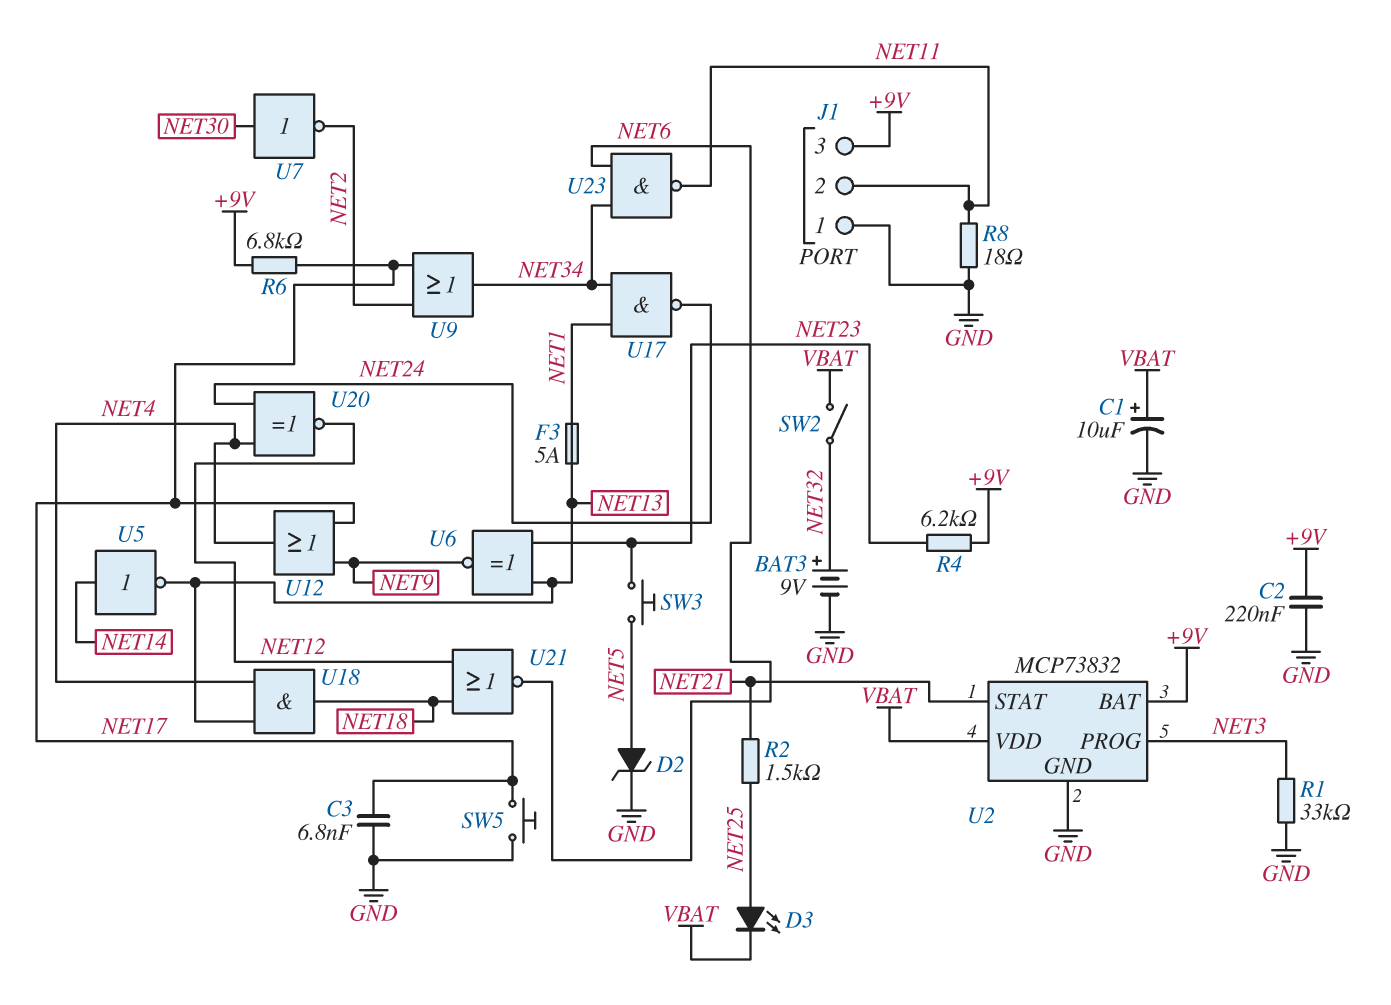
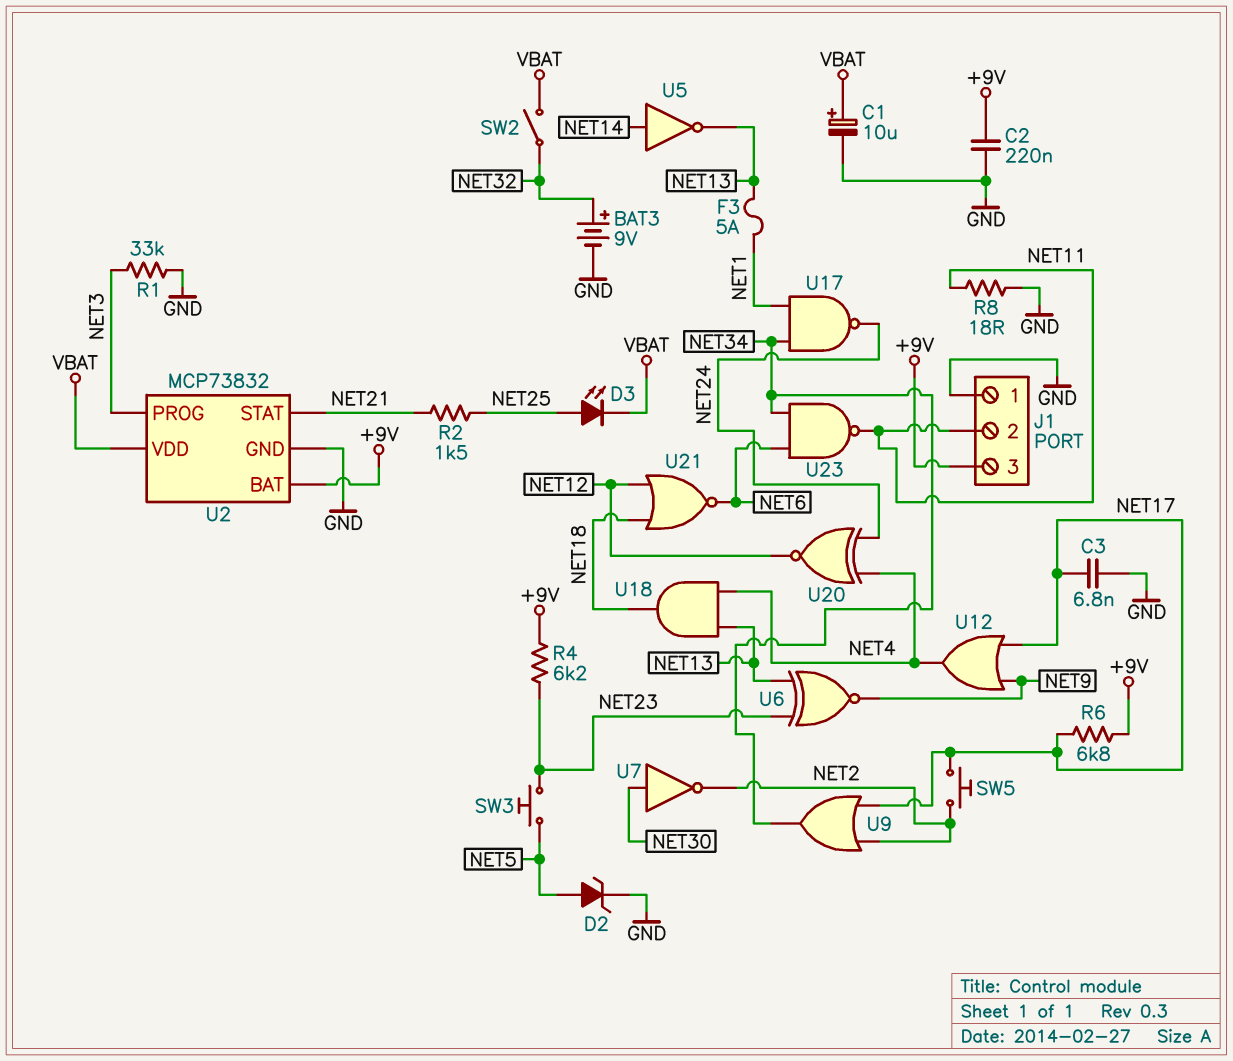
SW5: button (GND, NET17) -> button (NET2, NET17)

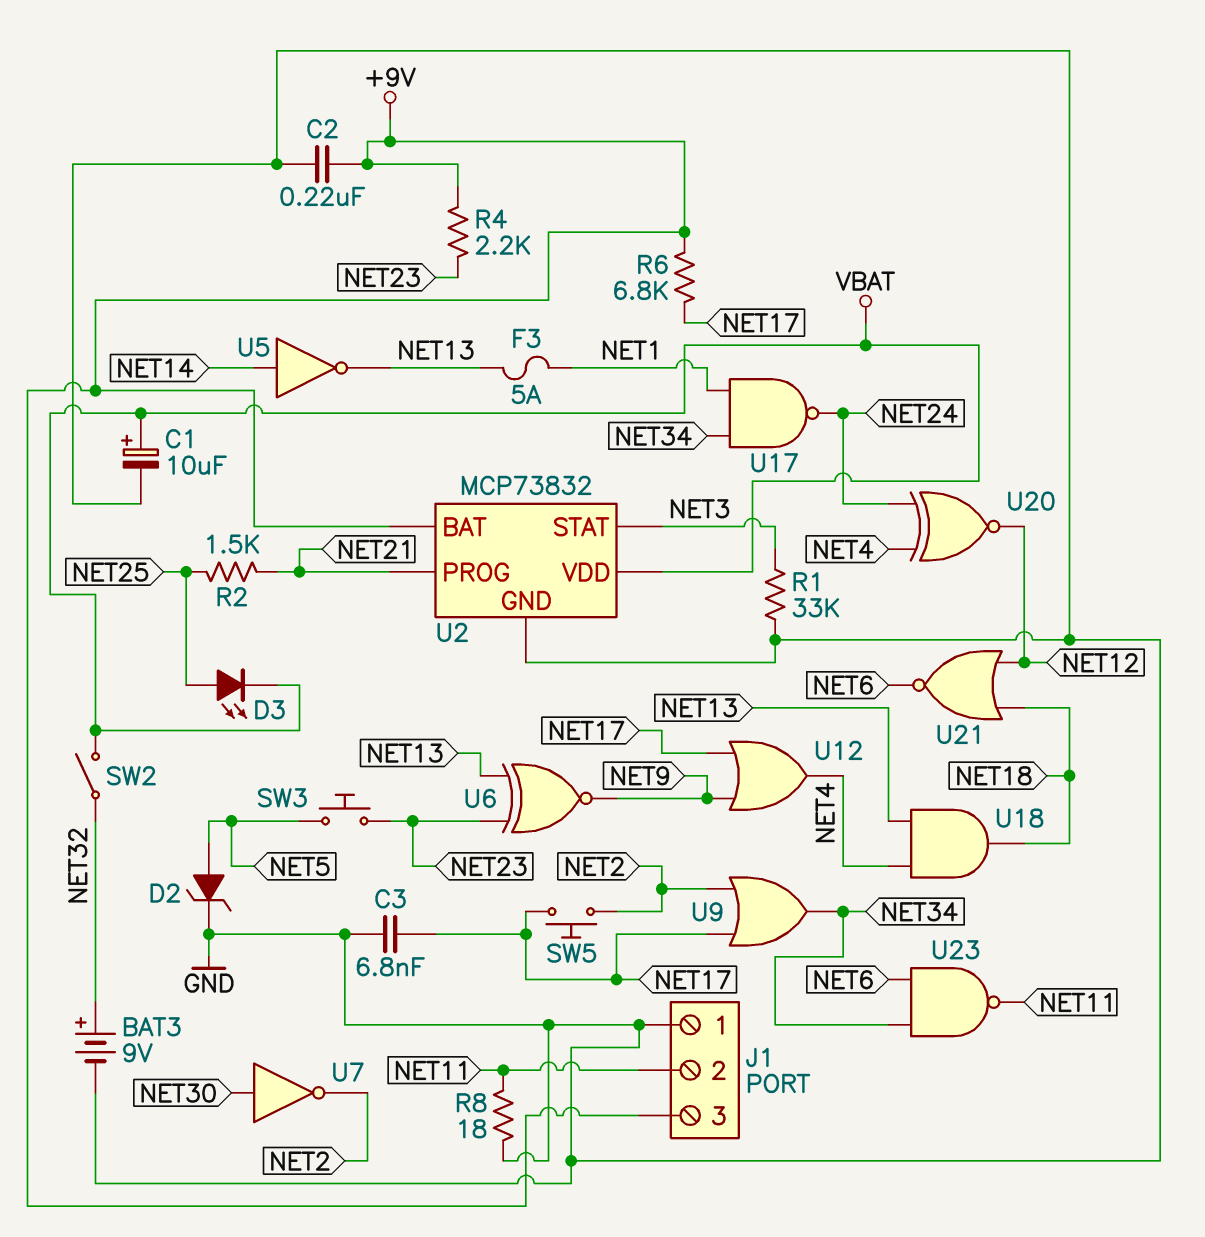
R4: 6.2k (+9V, NET23) -> 2.2k (+9V, NET23)
U2 pin PROG: NET3 -> NET21
U2 pin STAT: NET21 -> NET3

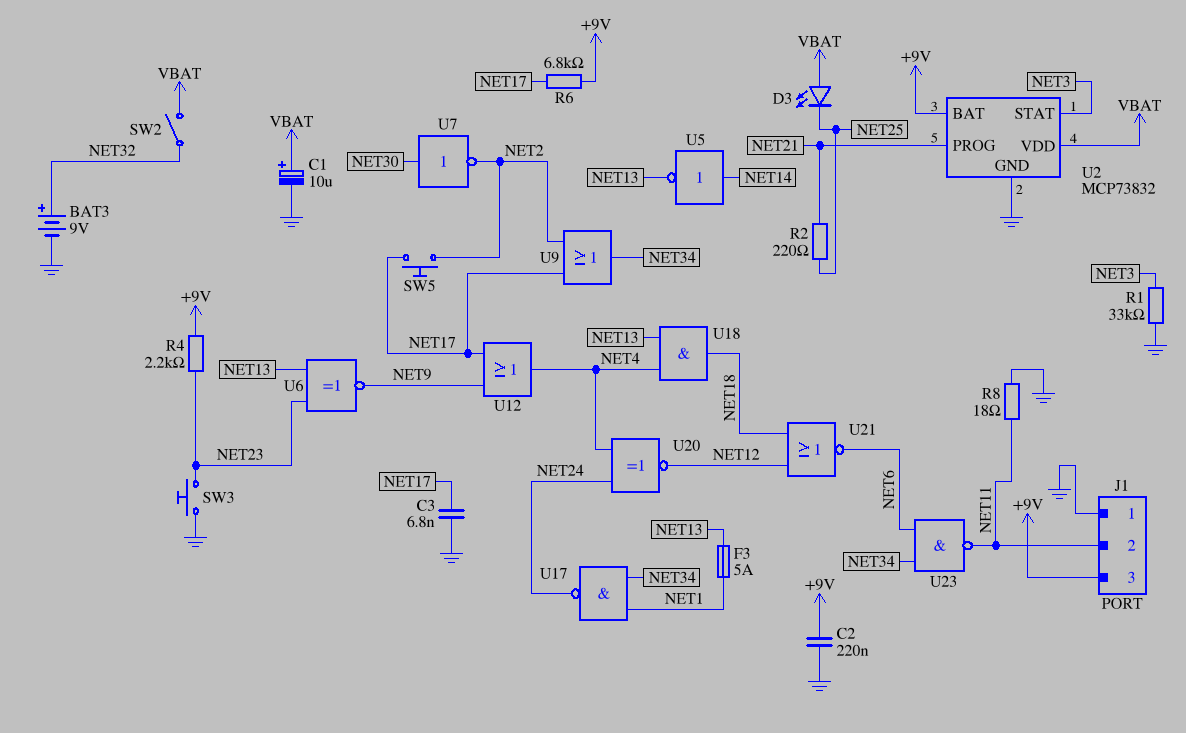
D2: zener (A NET5, K GND) -> none
D3: LED (A NET25, K VBAT) -> LED (A VBAT, K NET25)
R2: 1.5k (NET21, NET25) -> 220 (NET21, NET25)
SW3: button (NET5, NET23) -> button (GND, NET23)

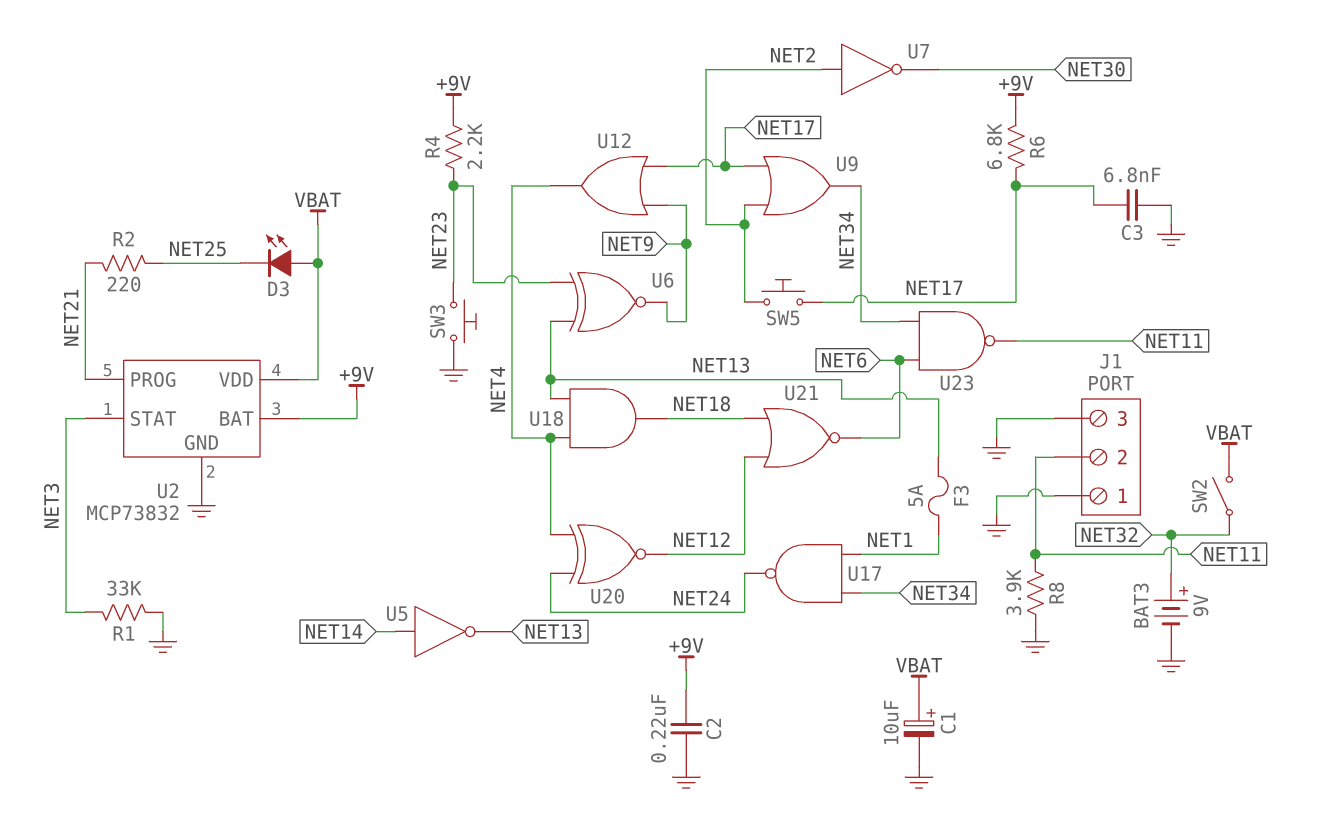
J1 pin 3: +9V -> GND
R8: 18 (GND, NET11) -> 3.9k (GND, NET11)
U7: NOT (in NET30, out NET2) -> NOT (in NET2, out NET30)

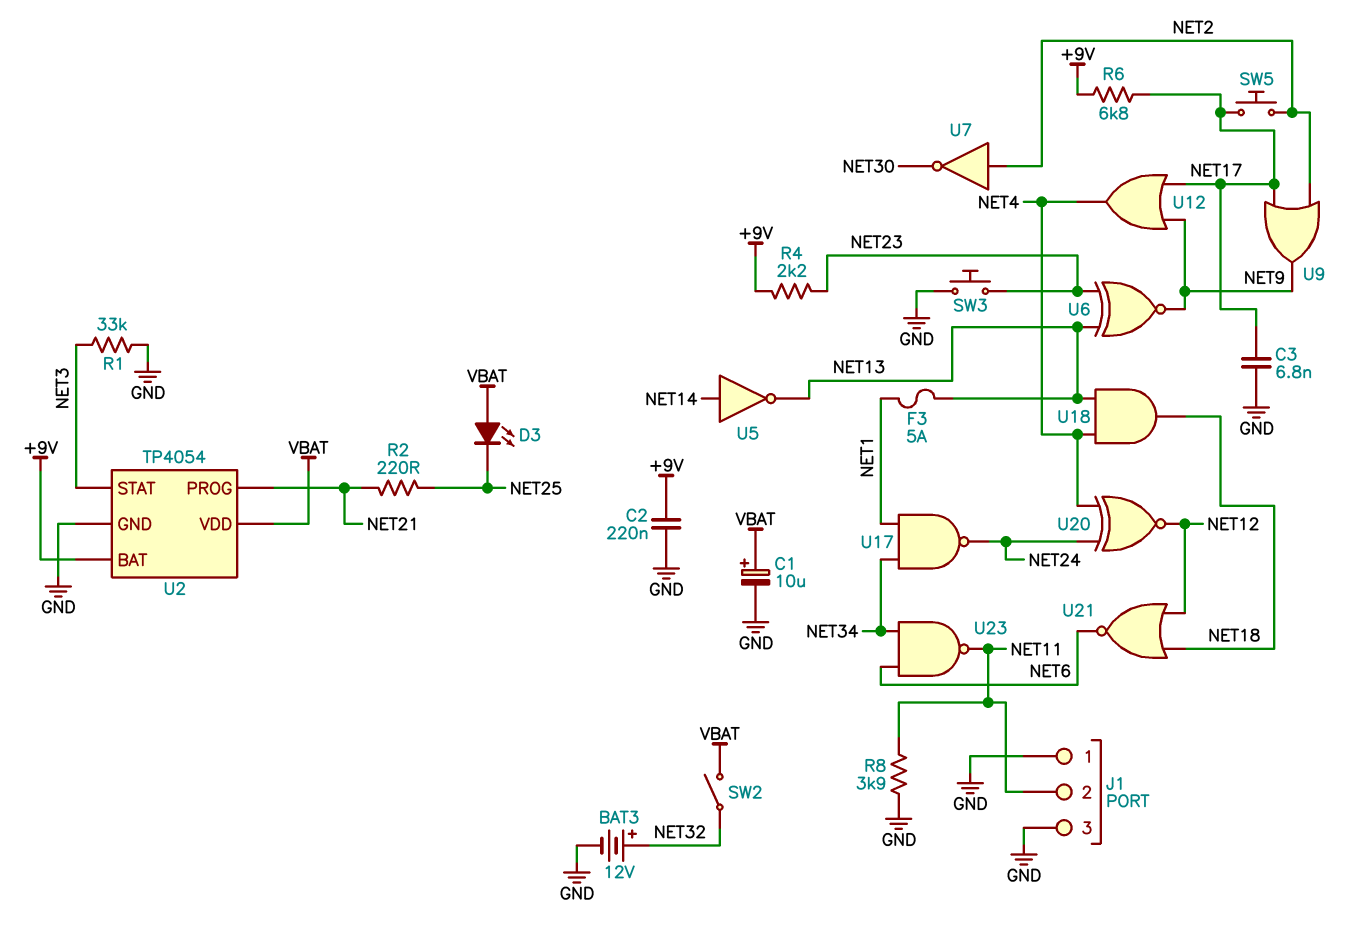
BAT3: 9V (plus NET32, minus GND) -> 12V (plus NET32, minus GND)
U2: MCP73832 -> TP4054
U9: OR (in NET2, in NET17, out NET34) -> OR (in NET2, in NET17, out NET9)

